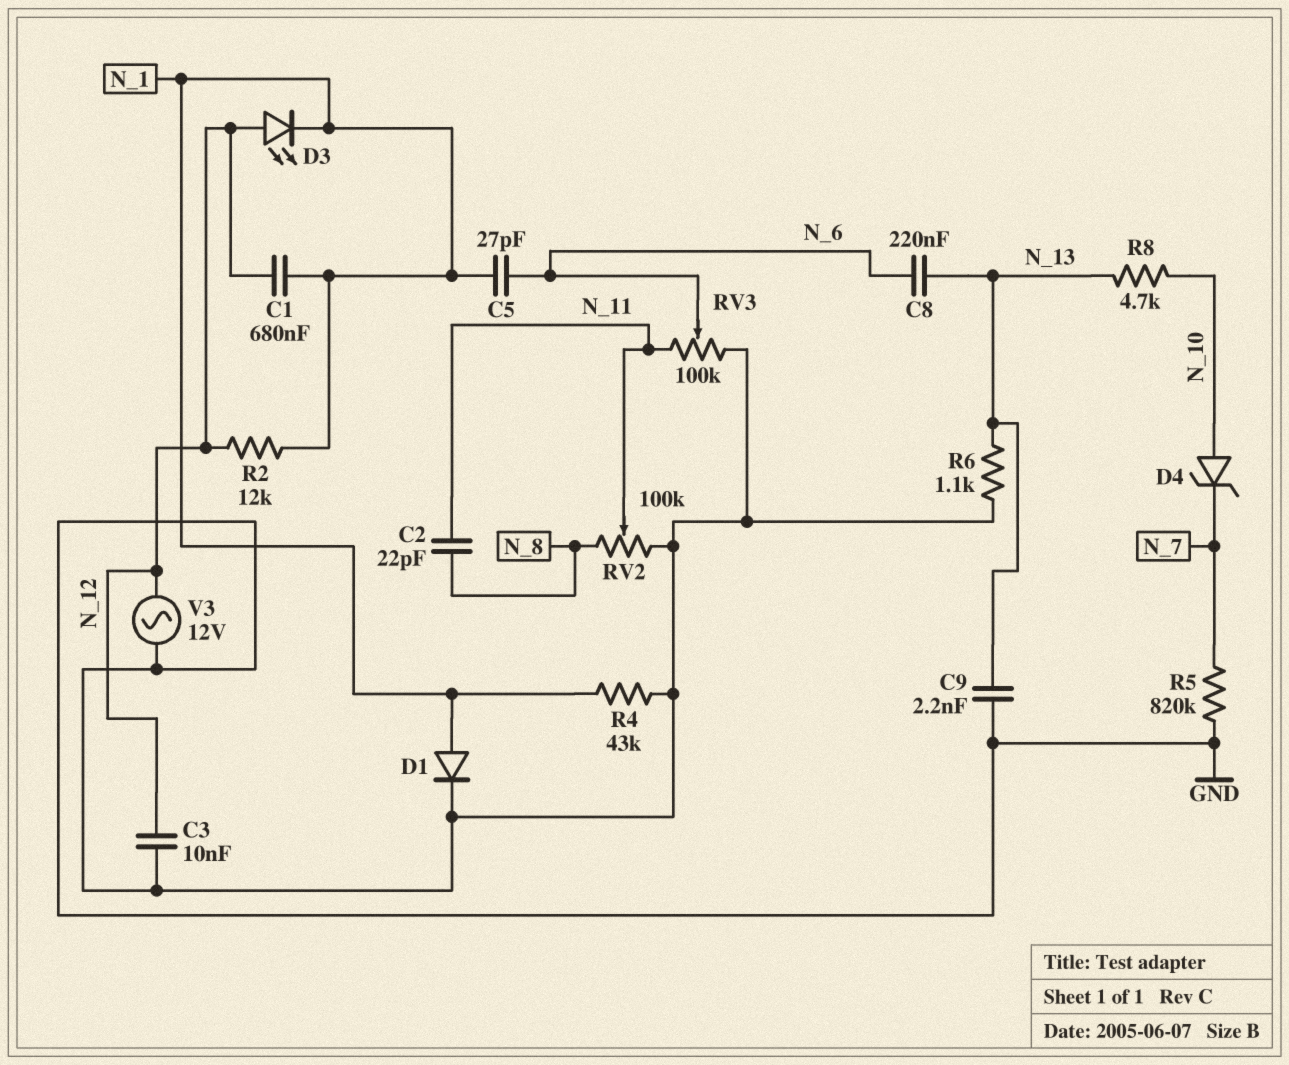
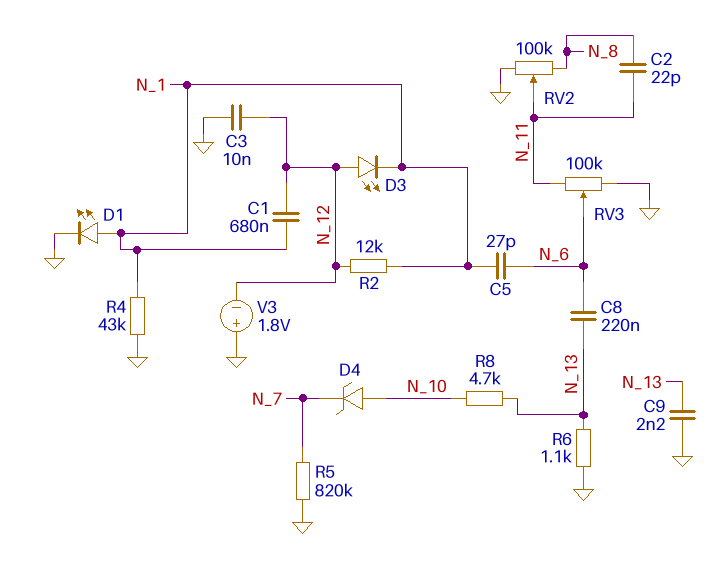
D1: diode (A N_1, K GND) -> LED (A N_1, K GND)
V3: AC 12V (GND, N_12) -> 1.8V (plus GND, minus N_12)

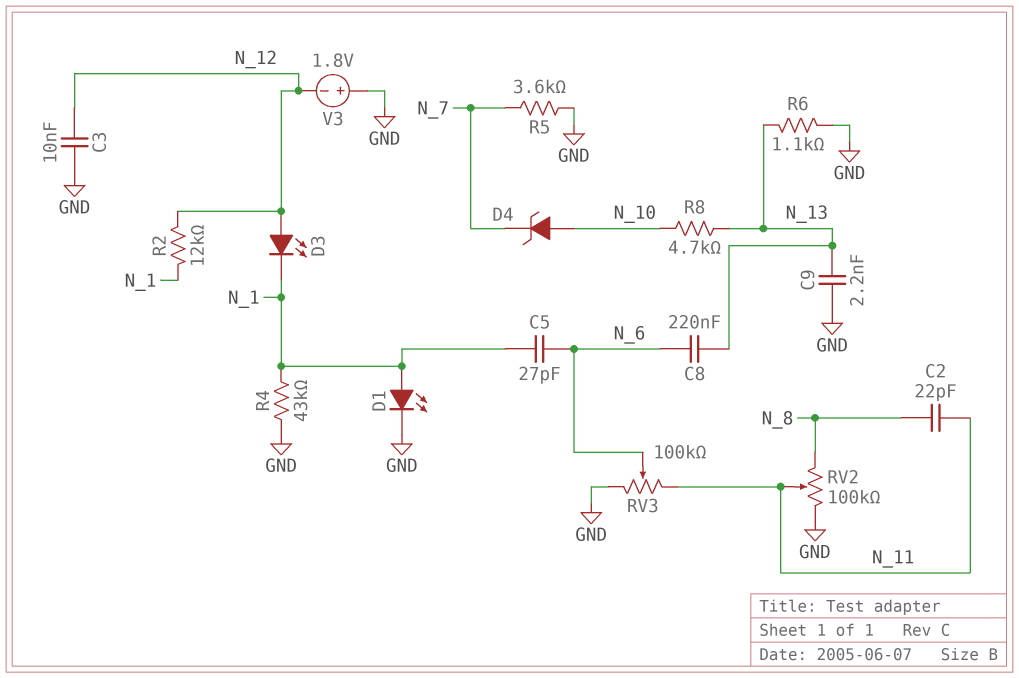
C1: 680nF (N_1, N_12) -> none
R5: 820k (GND, N_7) -> 3.6k (GND, N_7)

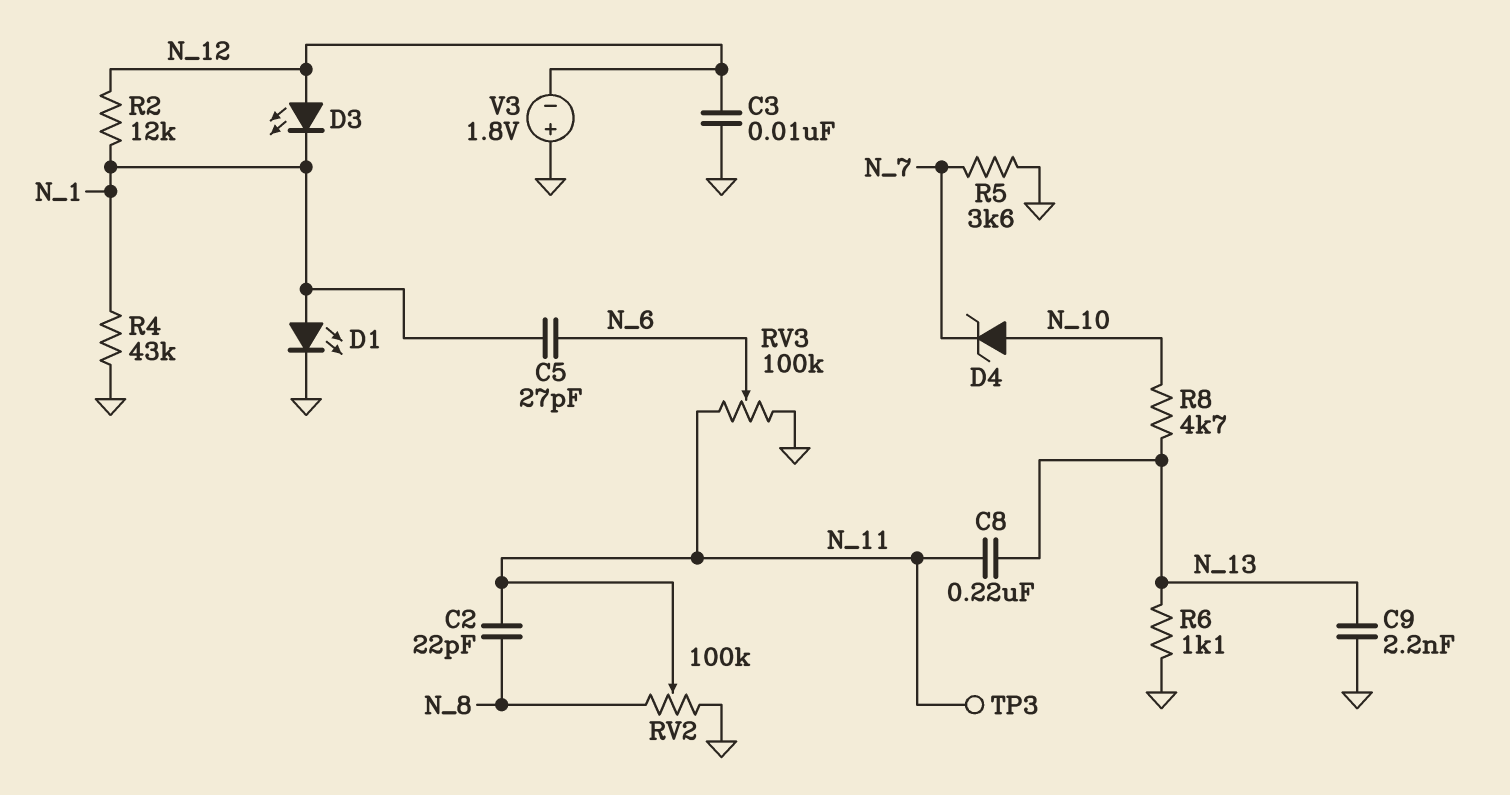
C8: 220nF (N_6, N_13) -> 220nF (N_11, N_13)
TP3: none -> test point (N_11)

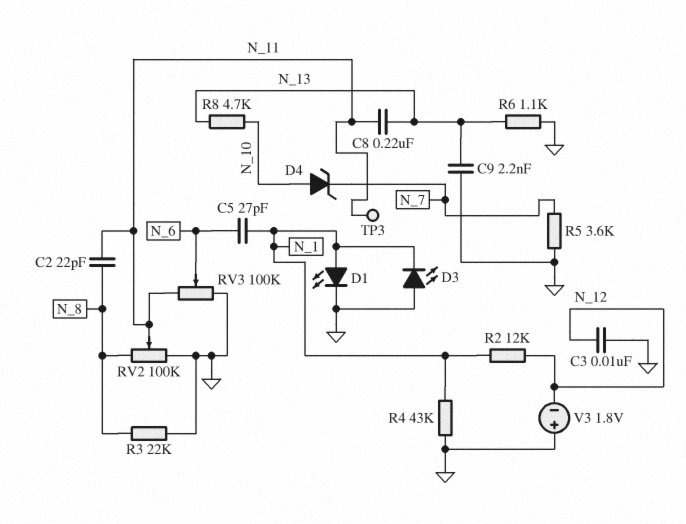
D3: LED (A N_12, K N_1) -> LED (A GND, K N_1)
R3: none -> 22k (GND, N_8)

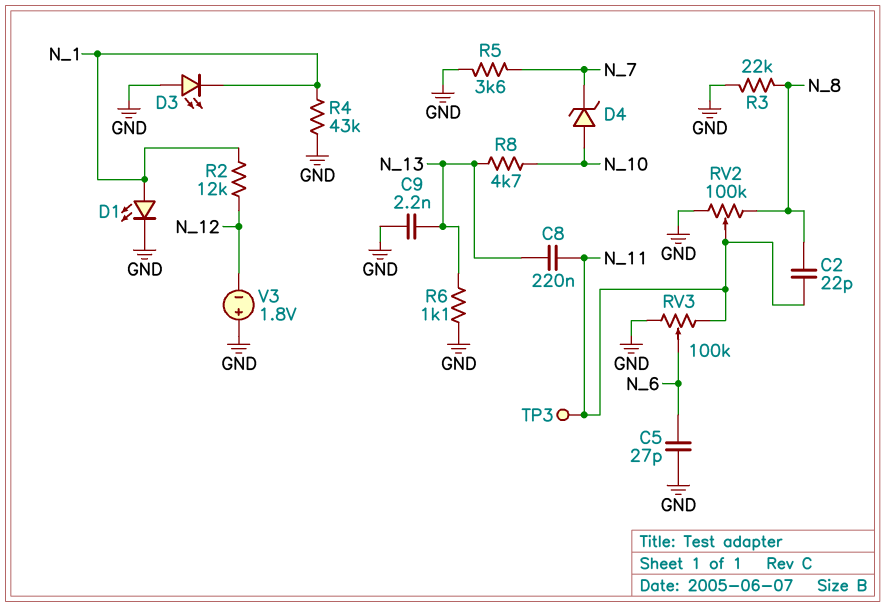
C3: 10nF (GND, N_12) -> none
C5: 27pF (N_1, N_6) -> 27pF (GND, N_6)

